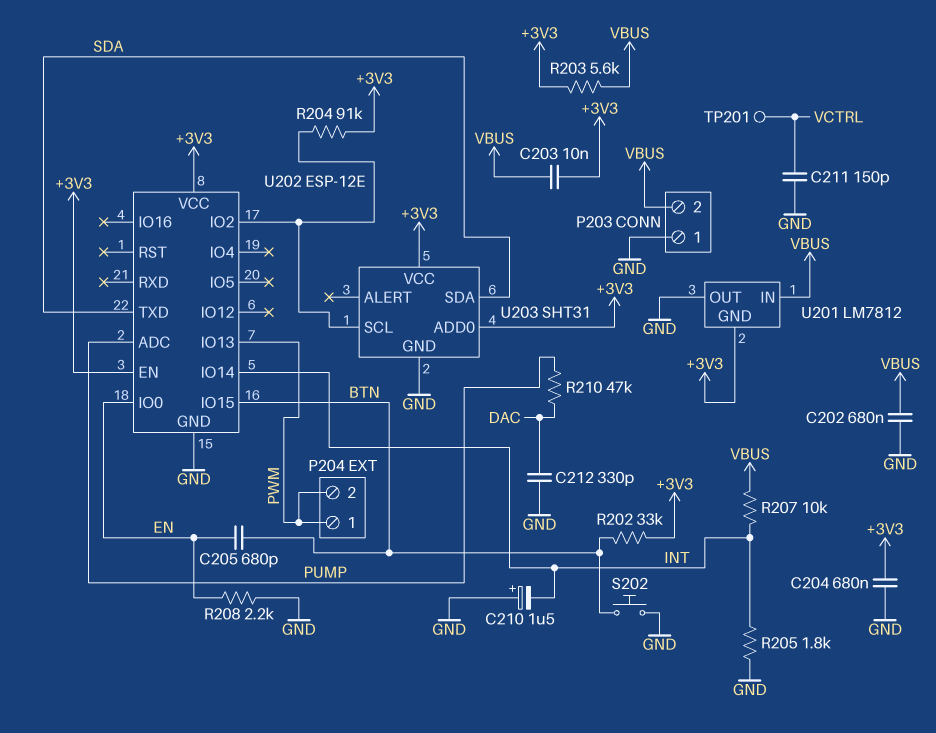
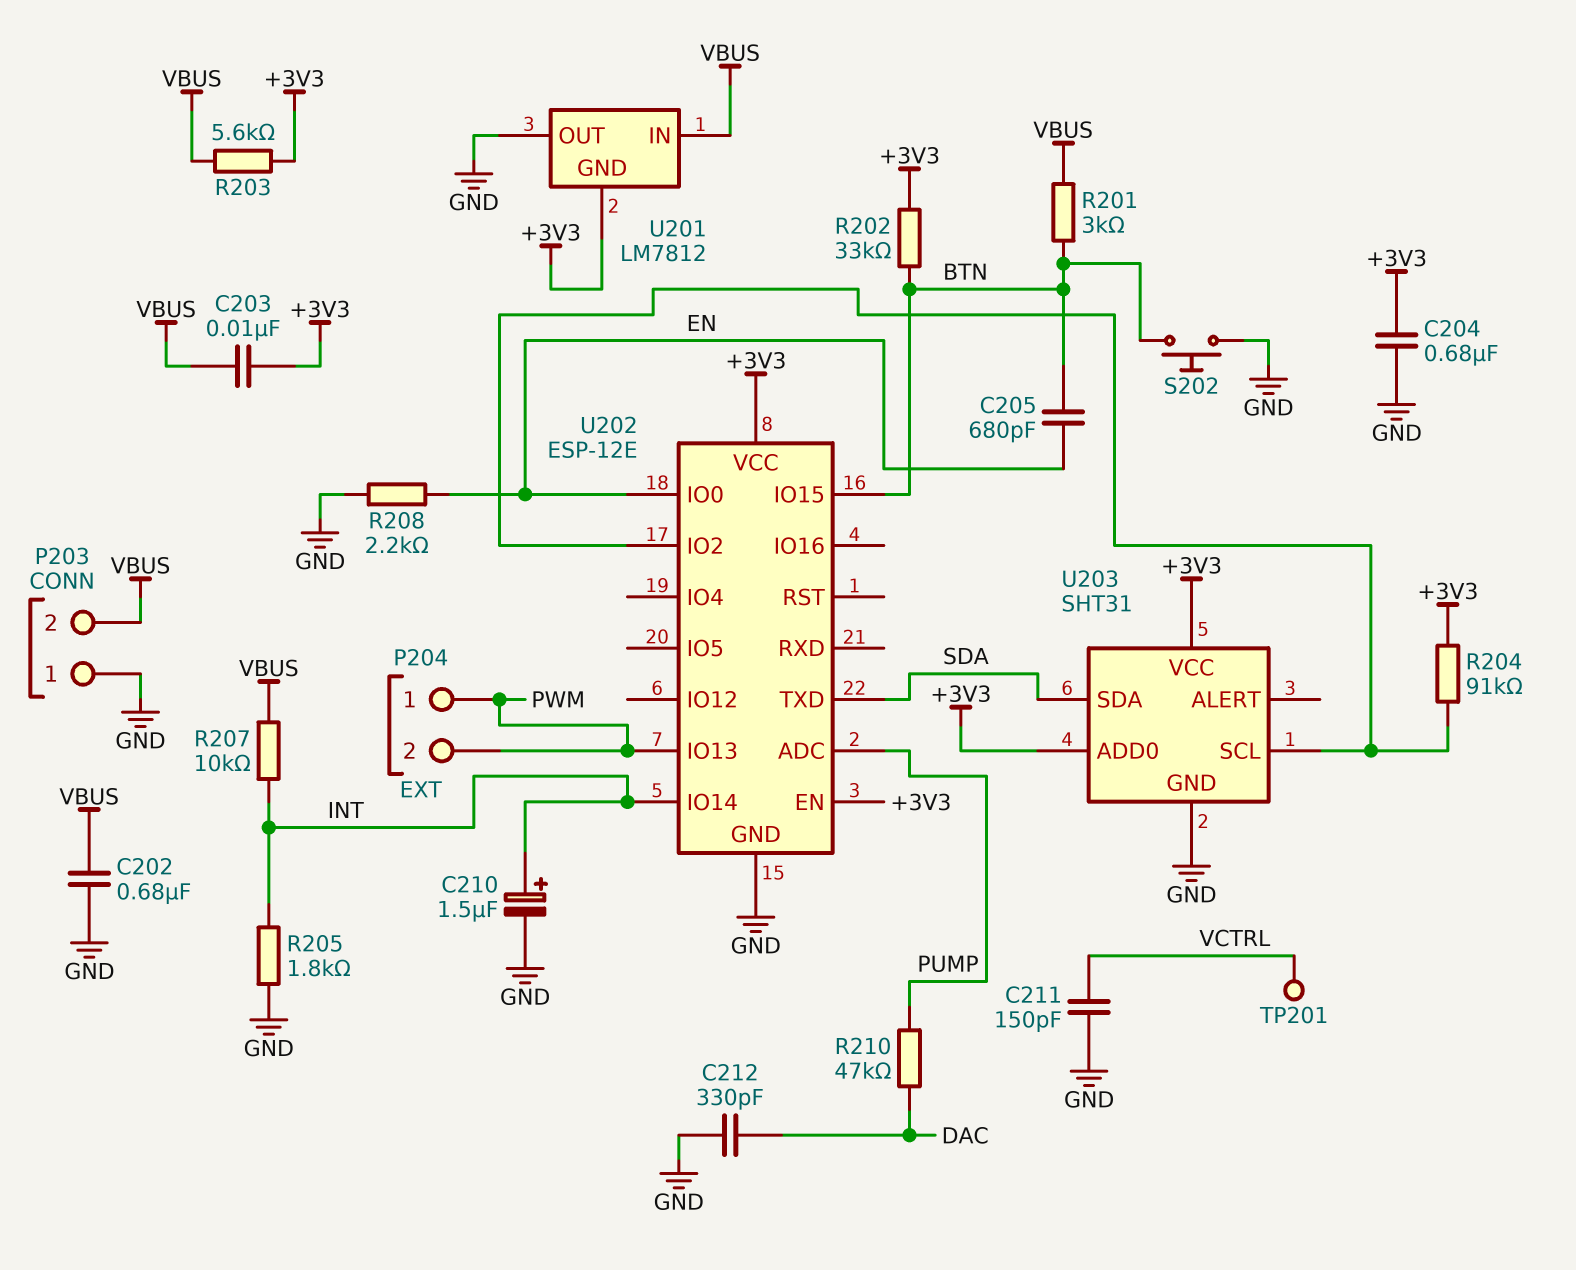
C210: 1.5uF (plus GND, minus INT) -> 1.5uF (plus INT, minus GND)
R201: none -> 3k (BTN, VBUS)

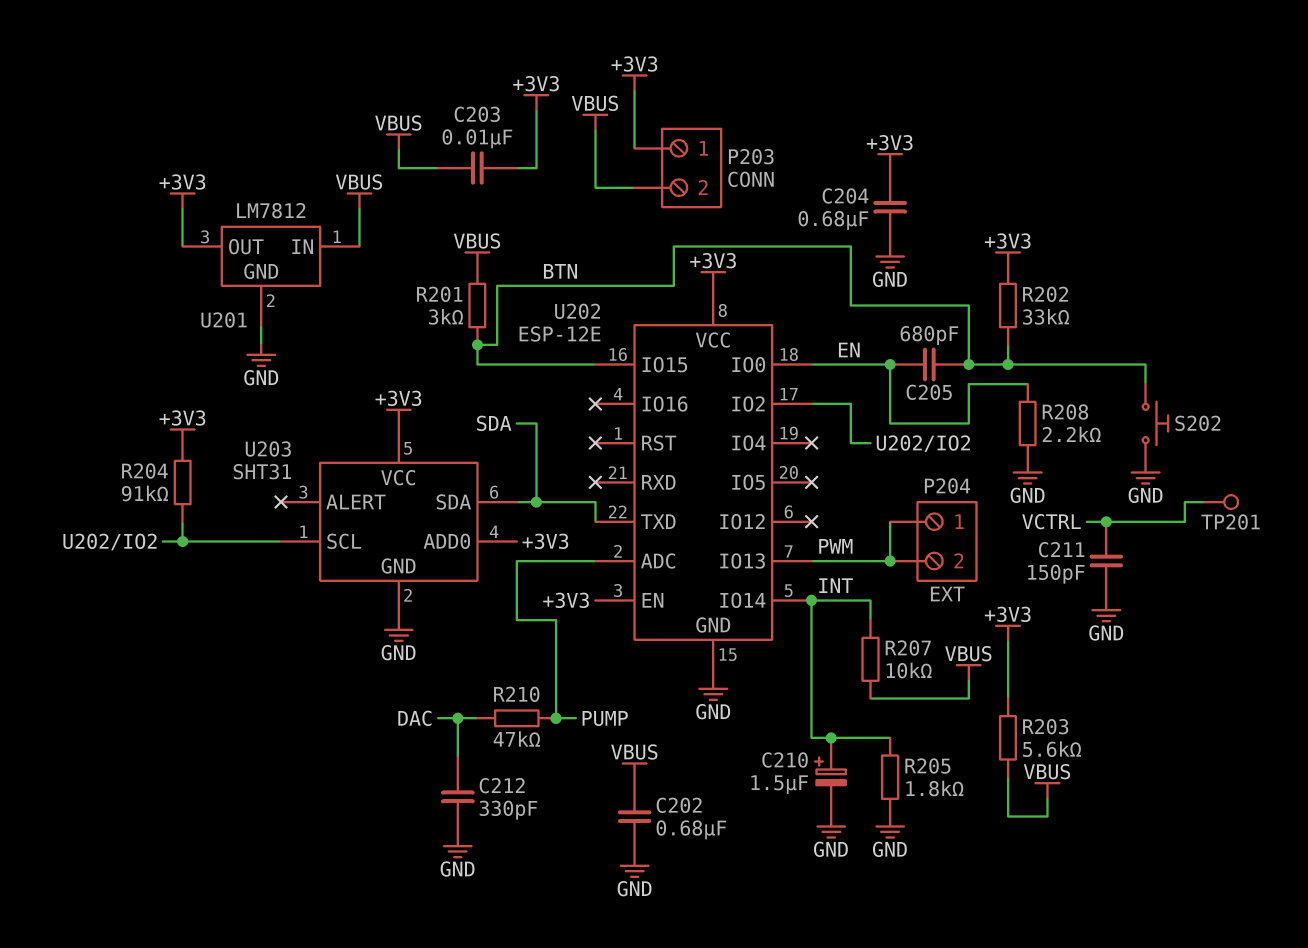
P203 pin 1: GND -> +3V3
U201 pin GND: +3V3 -> GND
U201 pin OUT: GND -> +3V3

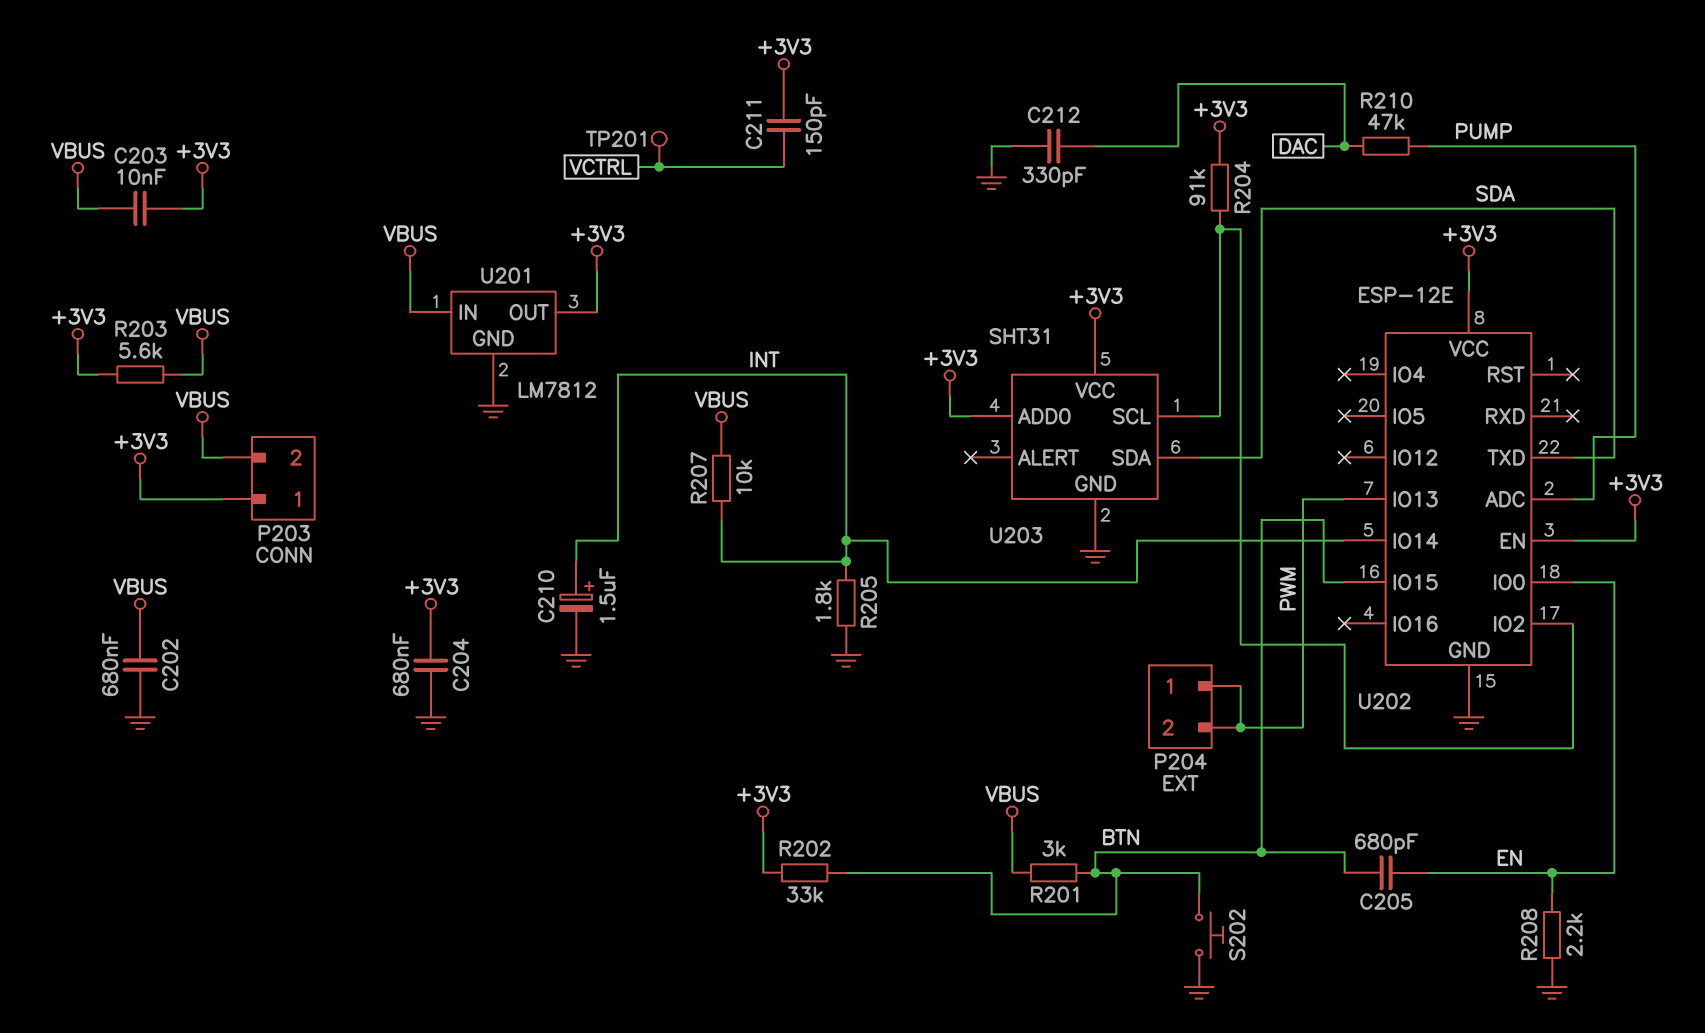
C211: 150pF (GND, VCTRL) -> 150pF (+3V3, VCTRL)

